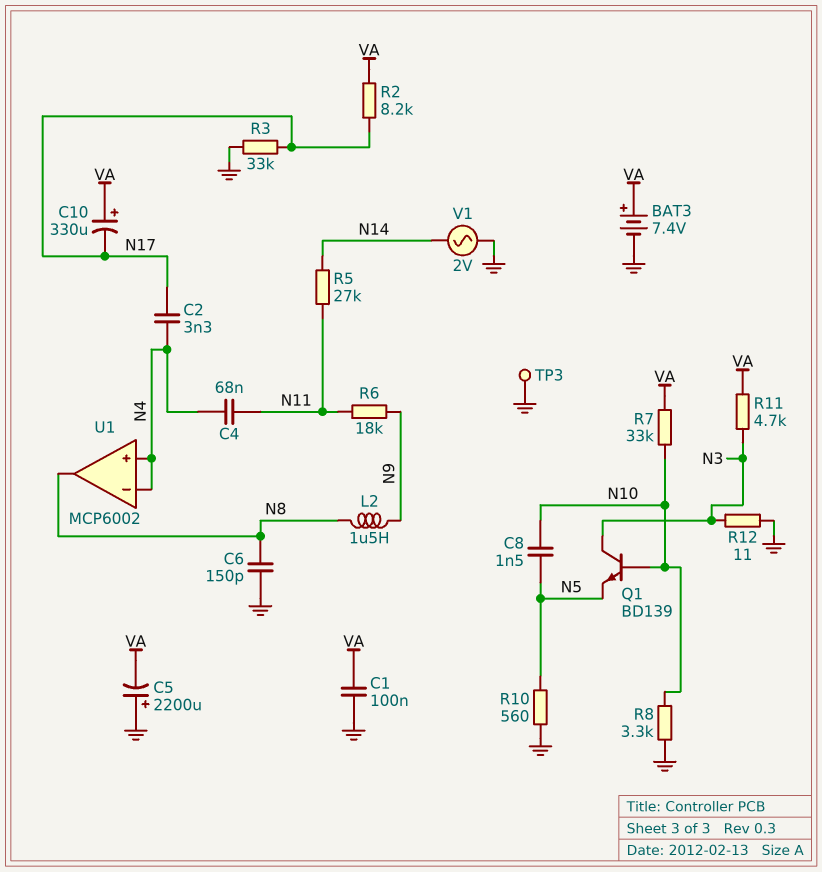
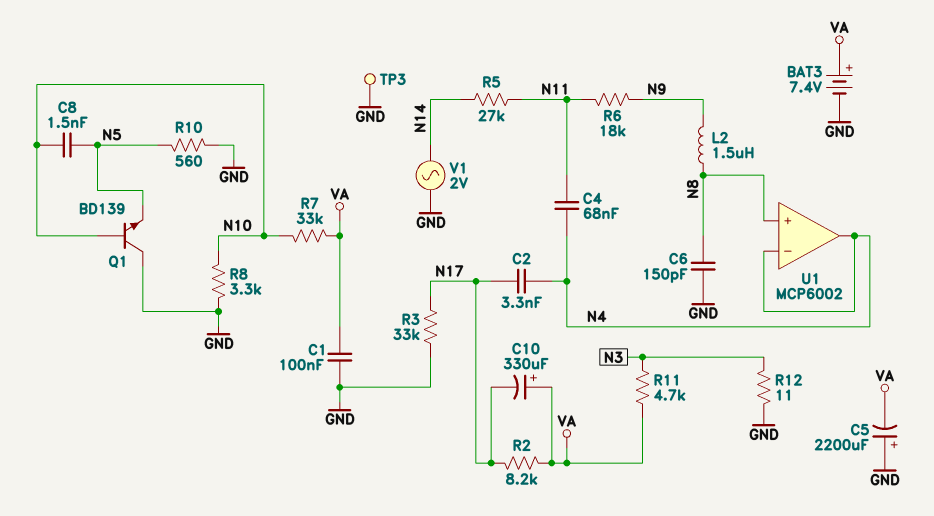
Q1: NPN BD139 (B N10, C N3, E N5) -> NPN BD139 (B N10, C GND, E N5)
U1 pin in+: N4 -> N8
U1 pin out: N8 -> N4

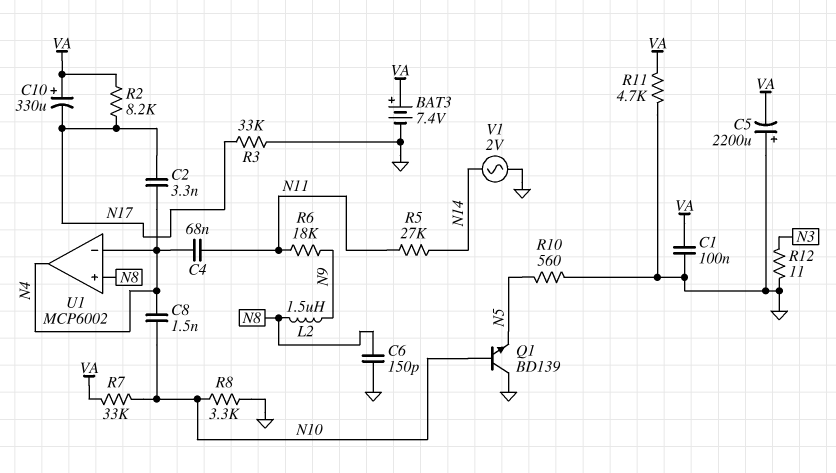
C8: 1.5nF (N5, N10) -> 1.5nF (N4, N10)
R11: 4.7k (N3, VA) -> 4.7k (GND, VA)
TP3: test point (GND) -> none

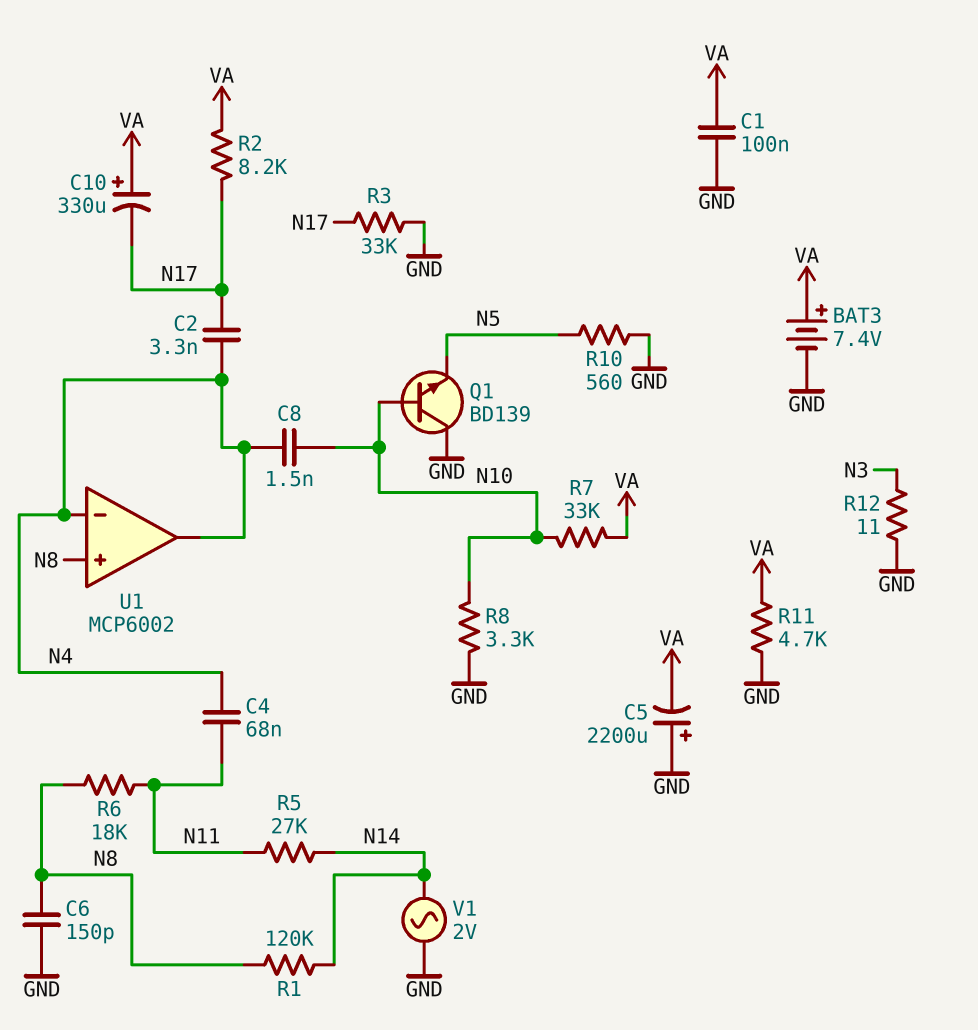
L2: 1.5uH (N8, N9) -> none
R1: none -> 120k (N8, N14)
R6: 18k (N9, N11) -> 18k (N8, N11)

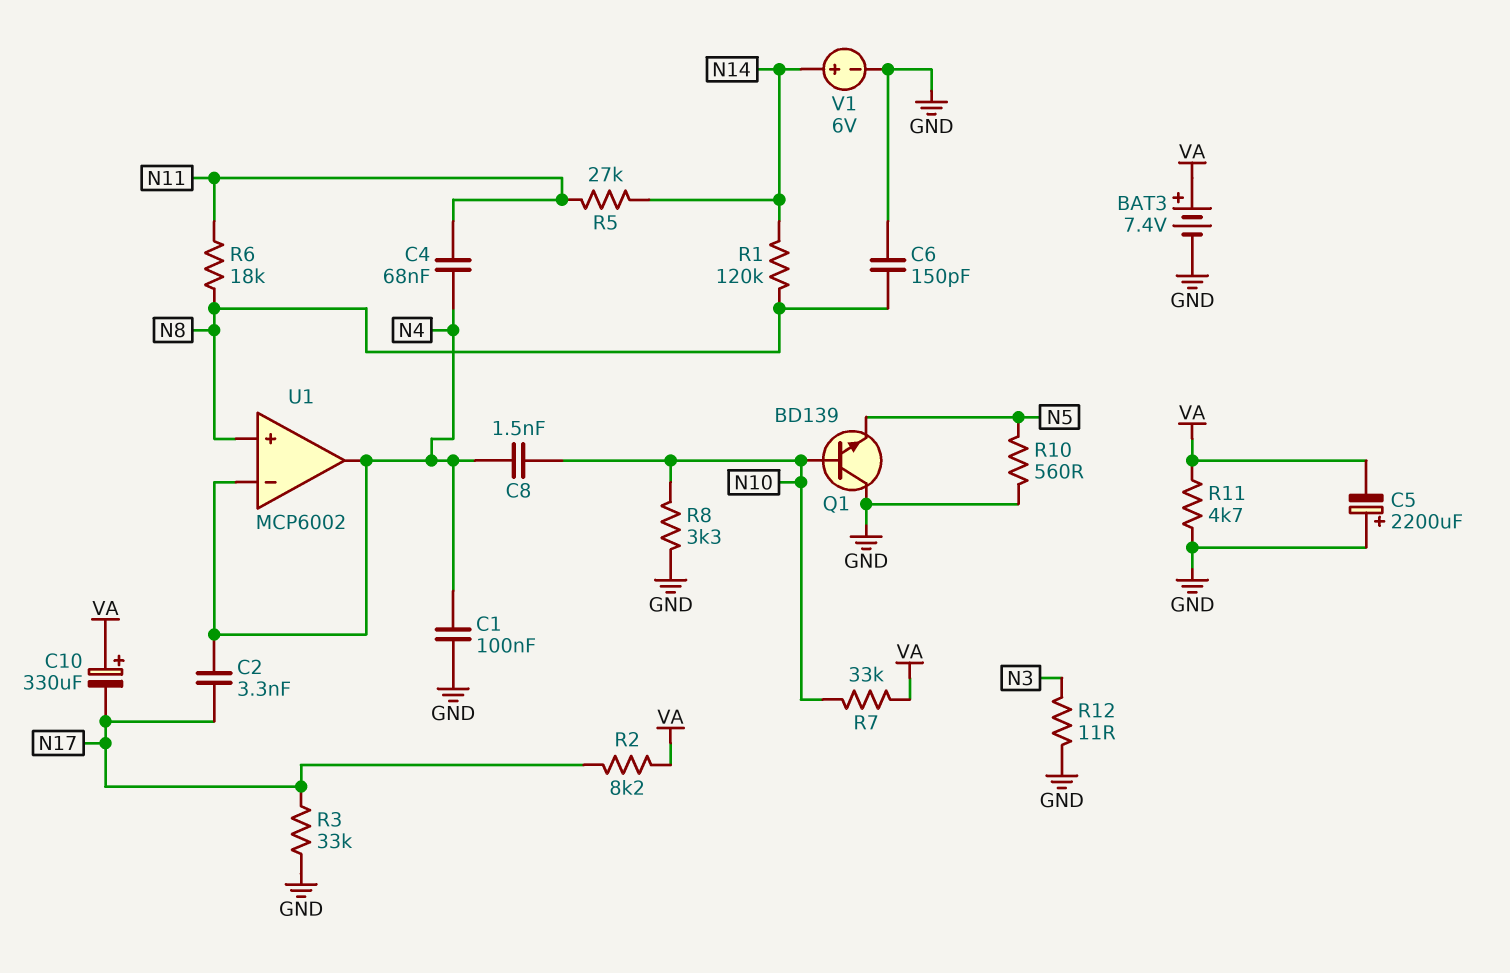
C1: 100nF (GND, VA) -> 100nF (GND, N4)
V1: AC 2V (GND, N14) -> 6V (plus N14, minus GND)

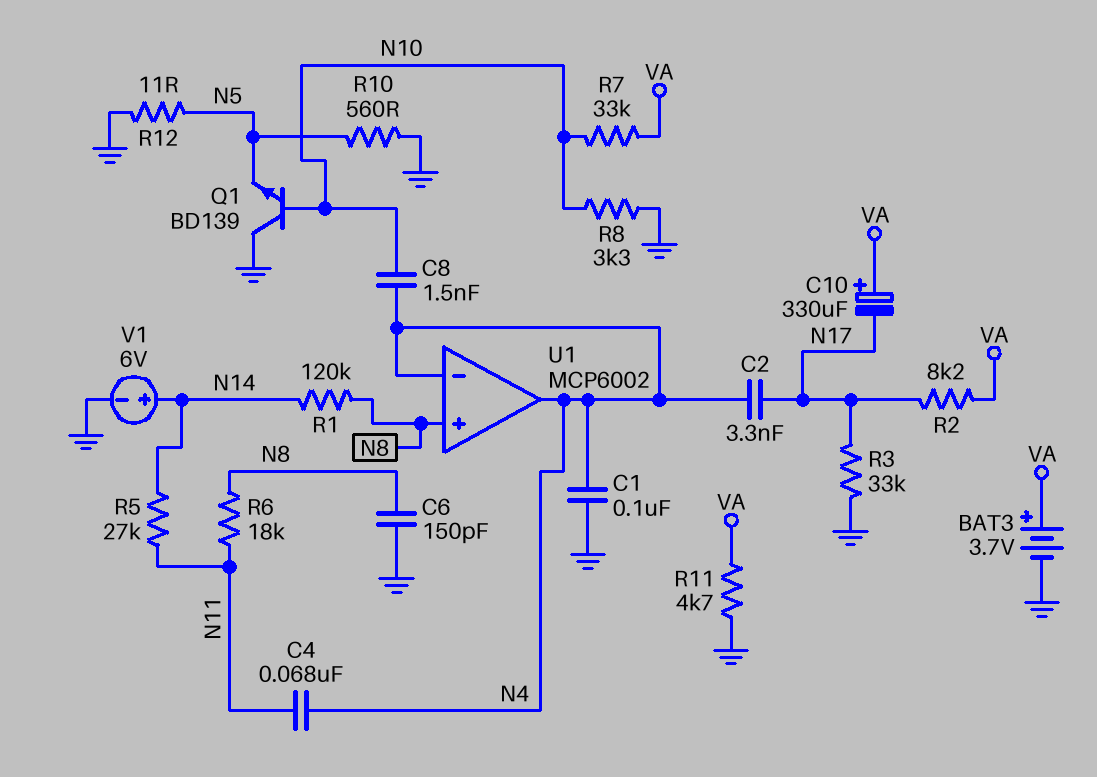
BAT3: 7.4V (plus VA, minus GND) -> 3.7V (plus VA, minus GND)
C5: 2200uF (plus GND, minus VA) -> none
R12: 11 (GND, N3) -> 11 (GND, N5)

